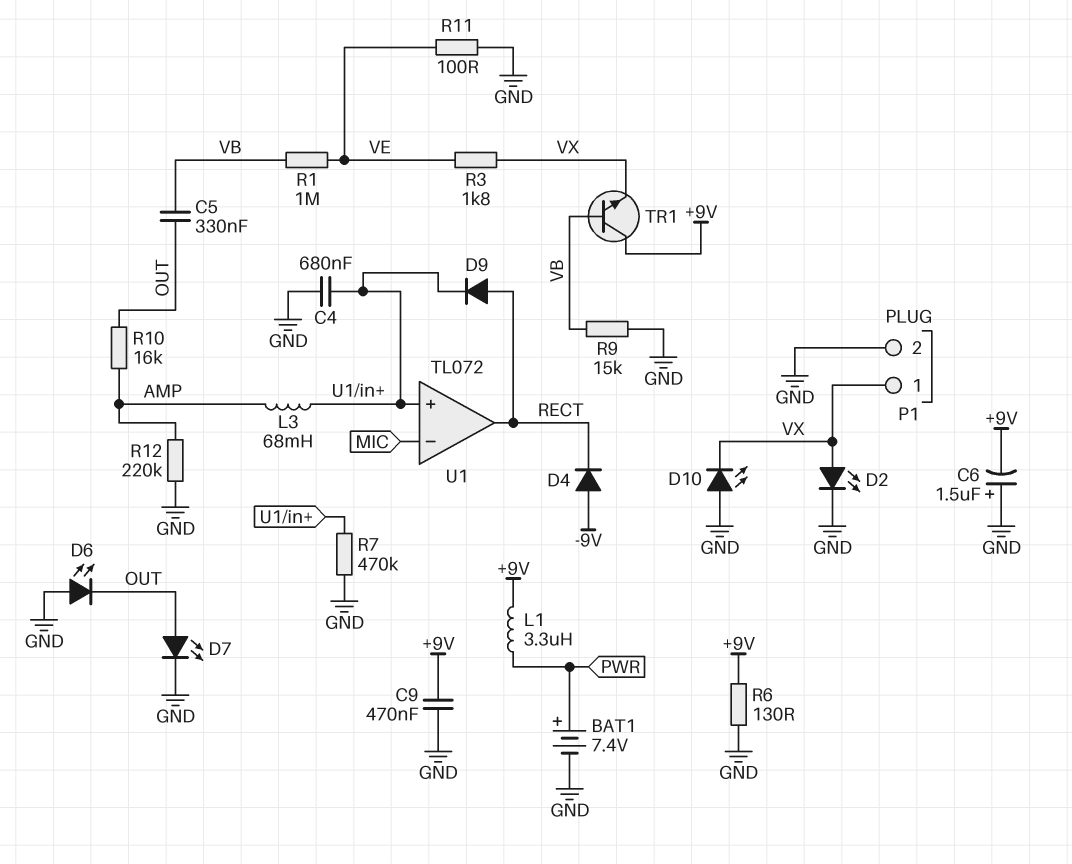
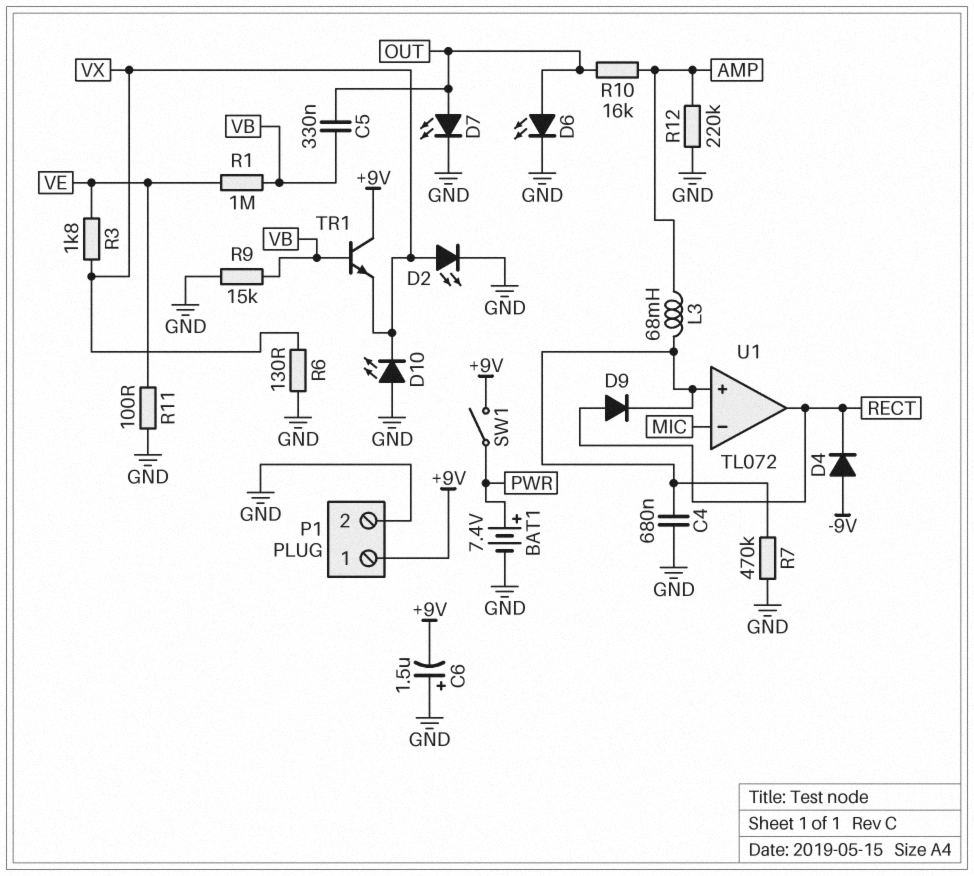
C9: 470nF (+9V, GND) -> none
D6: LED (A GND, K OUT) -> LED (A OUT, K GND)
L1: 3.3uH (+9V, PWR) -> none
P1 pin 1: VX -> +9V
R6: 130 (+9V, GND) -> 130 (GND, VX)
SW1: none -> switch (+9V, PWR)

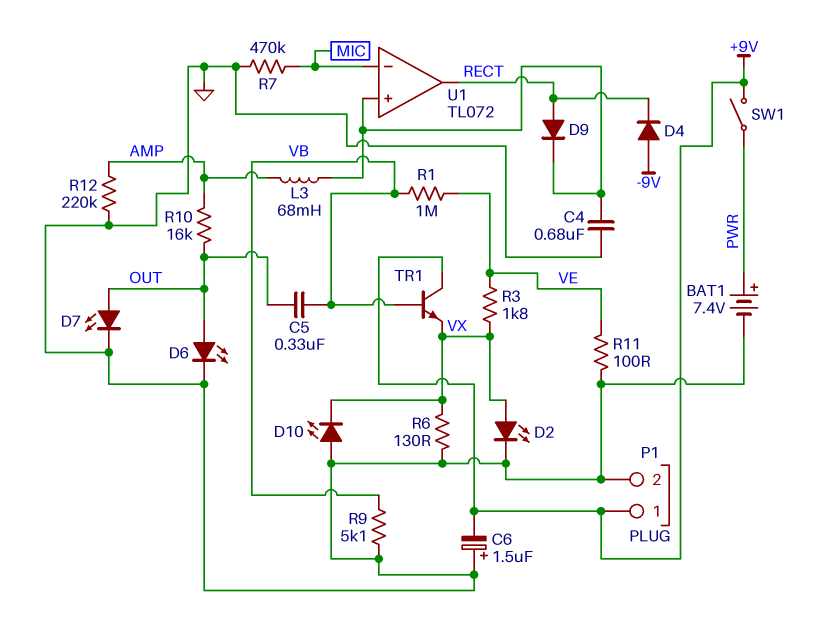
R7: 470k (GND, U1/in+) -> 470k (GND, MIC)
R9: 15k (GND, VB) -> 5.1k (GND, VB)

